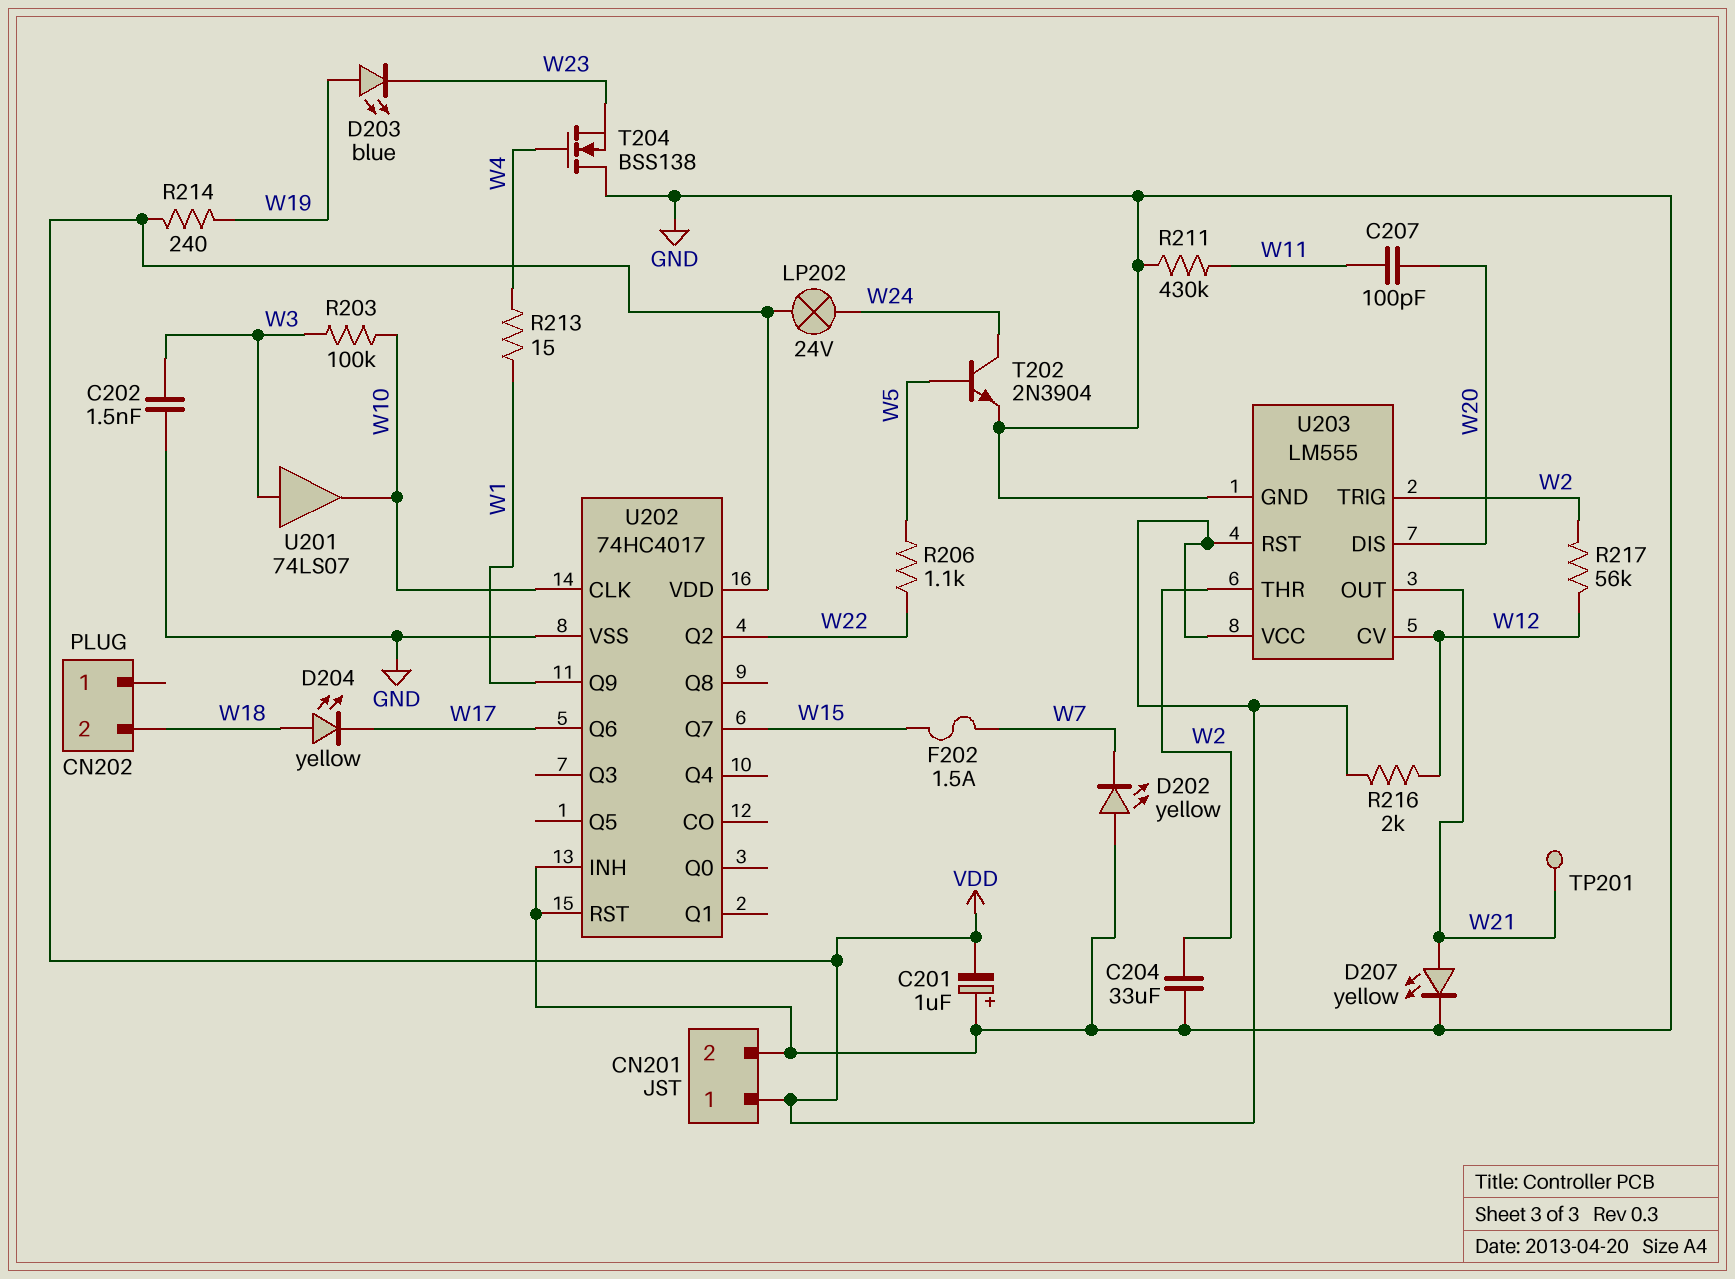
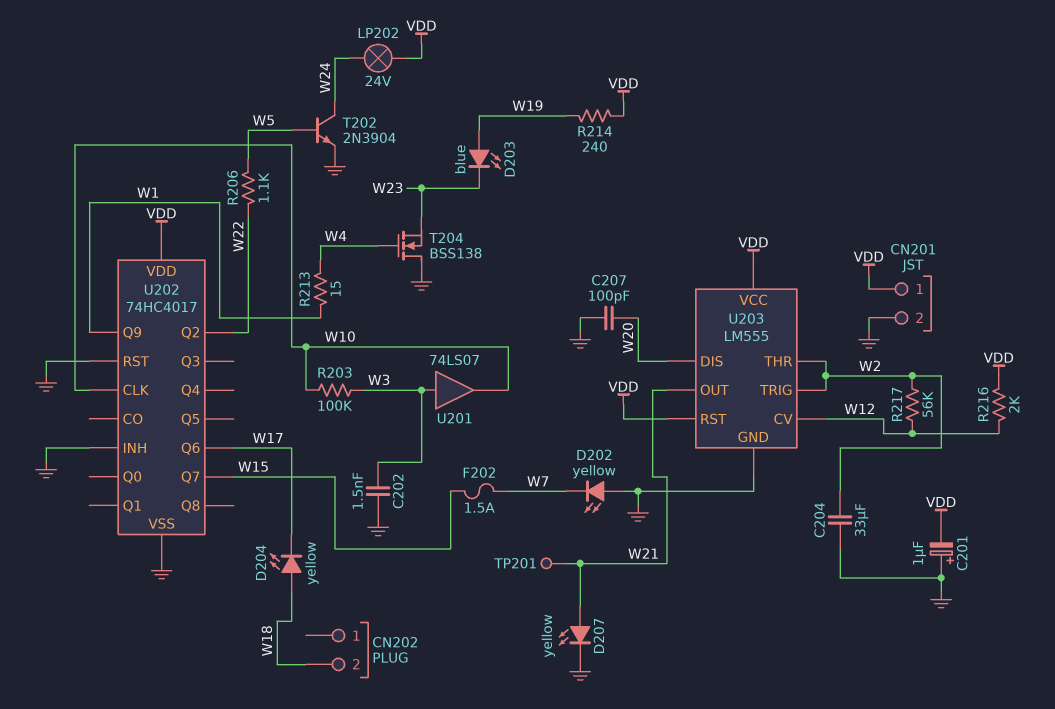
C207: 100pF (W11, W20) -> 100pF (GND, W20)
R211: 430k (GND, W11) -> none

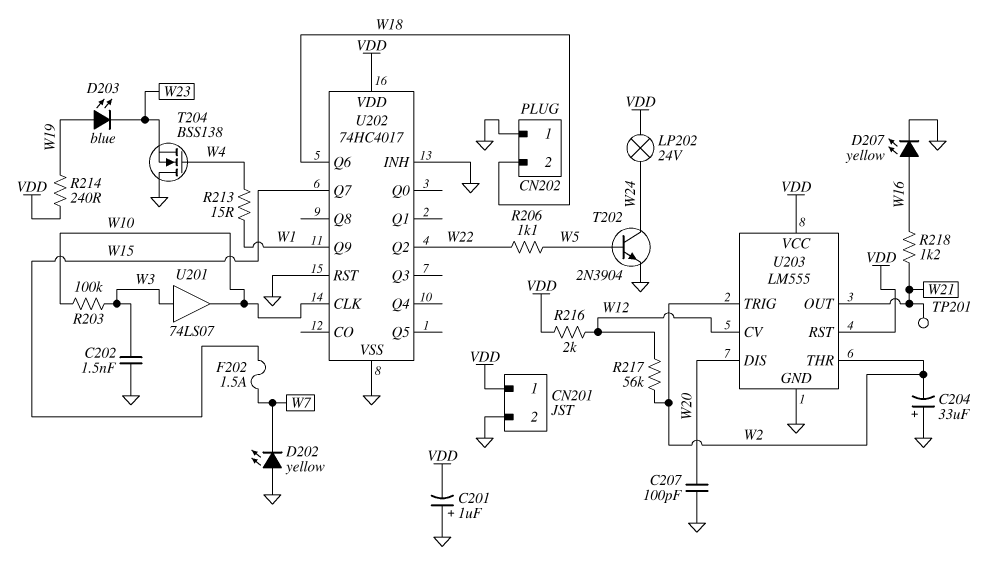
C204: 33uF (GND, W2) -> 33uF (plus GND, minus W2)
CN202 pin 1: none -> GND
D204: LED yellow (A W18, K W17) -> none
D207: LED yellow (A W21, K GND) -> LED yellow (A W16, K GND)
R218: none -> 1.2k (W16, W21)
U202 pin Q6: W17 -> W18

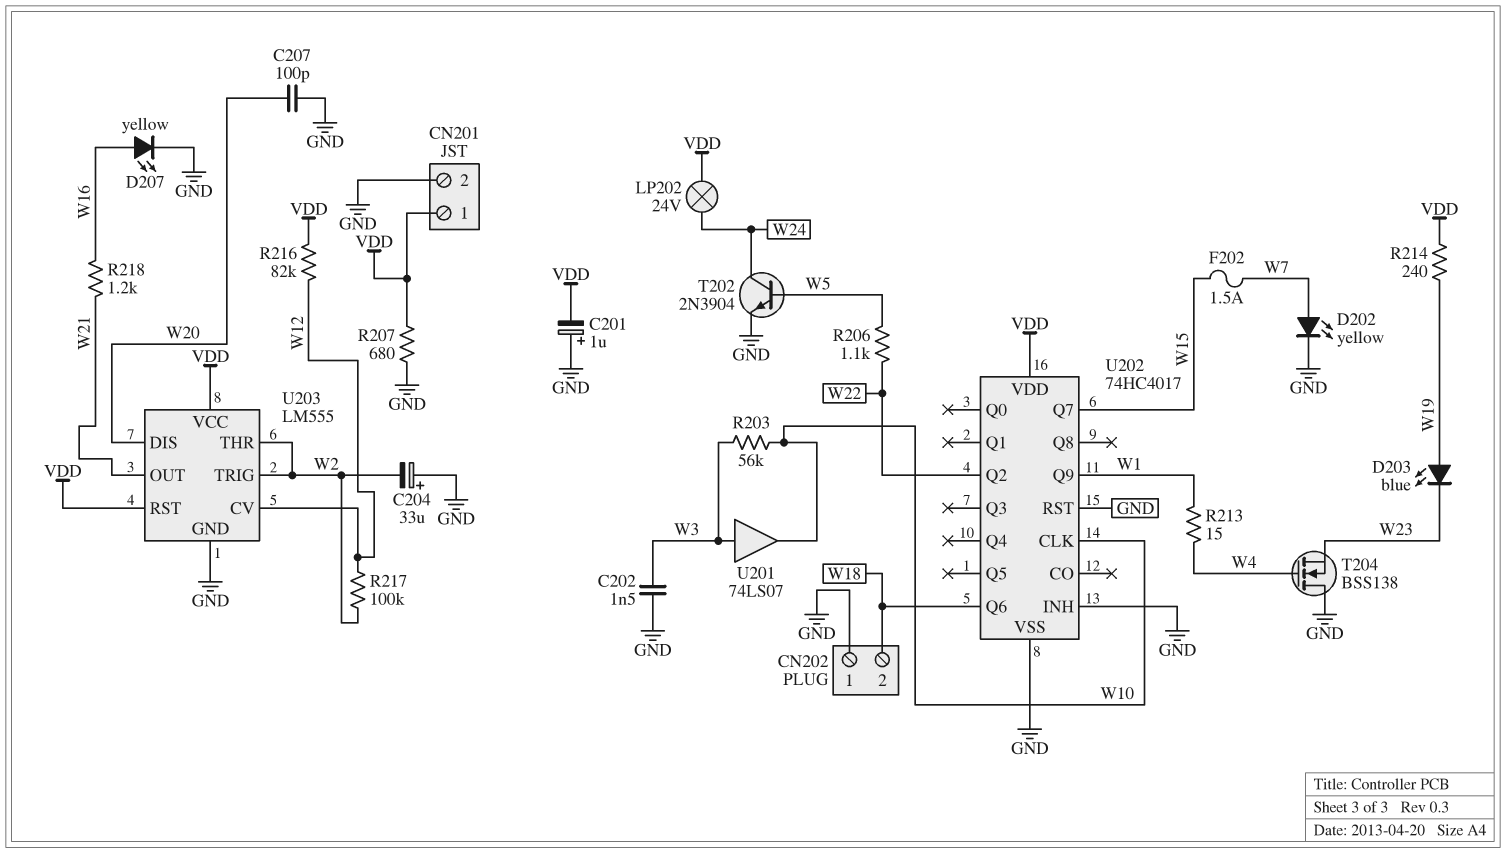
D202: LED yellow (A GND, K W7) -> LED yellow (A W7, K GND)
R203: 100k (W3, W10) -> 56k (W3, W10)
R207: none -> 680 (GND, VDD)
R216: 2k (VDD, W12) -> 82k (VDD, W12)
R217: 56k (W2, W12) -> 100k (W2, W12)
TP201: test point (W21) -> none

